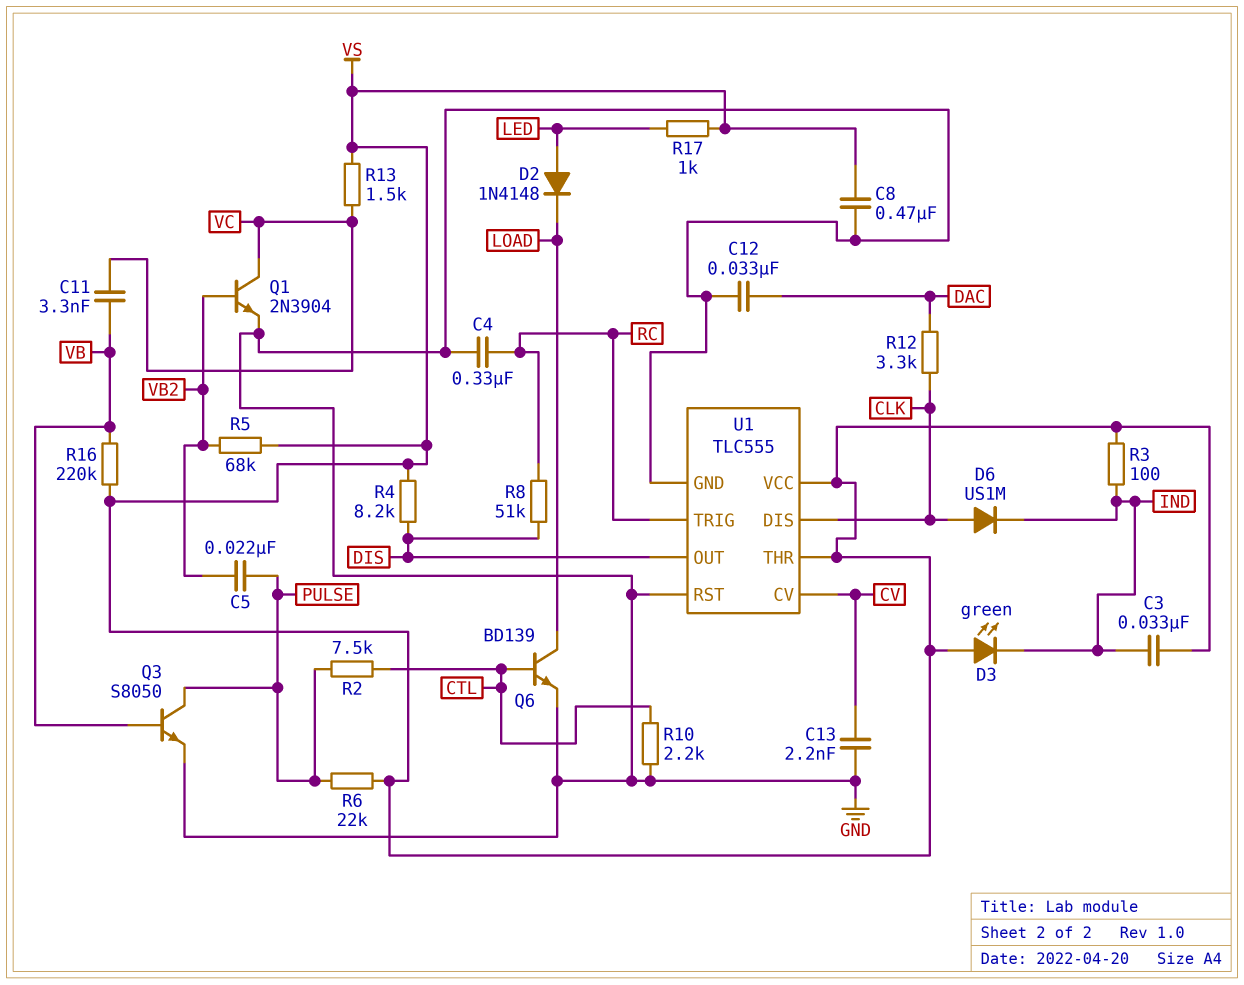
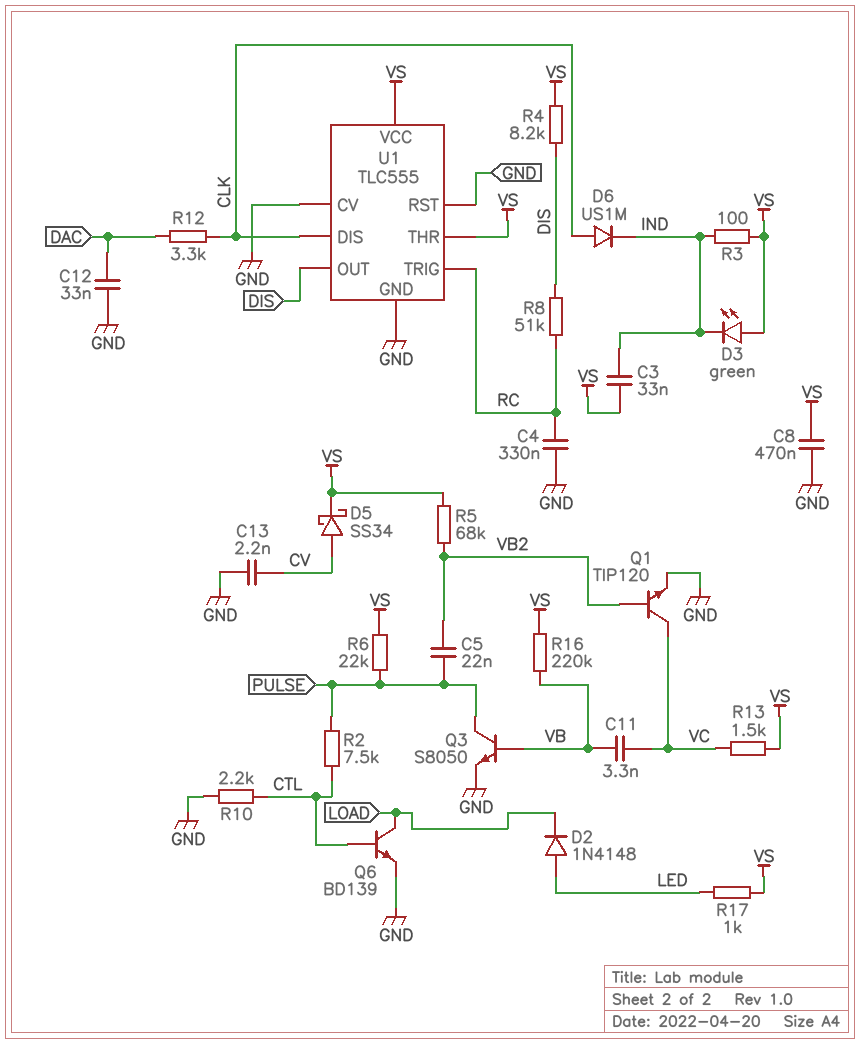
D5: none -> schottky SS34 (A CV, K VS)
Q1: NPN 2N3904 (B VB2, C VC, E GND) -> NPN TIP120 (B VB2, C VC, E GND)
U1 pin CV: CV -> GND

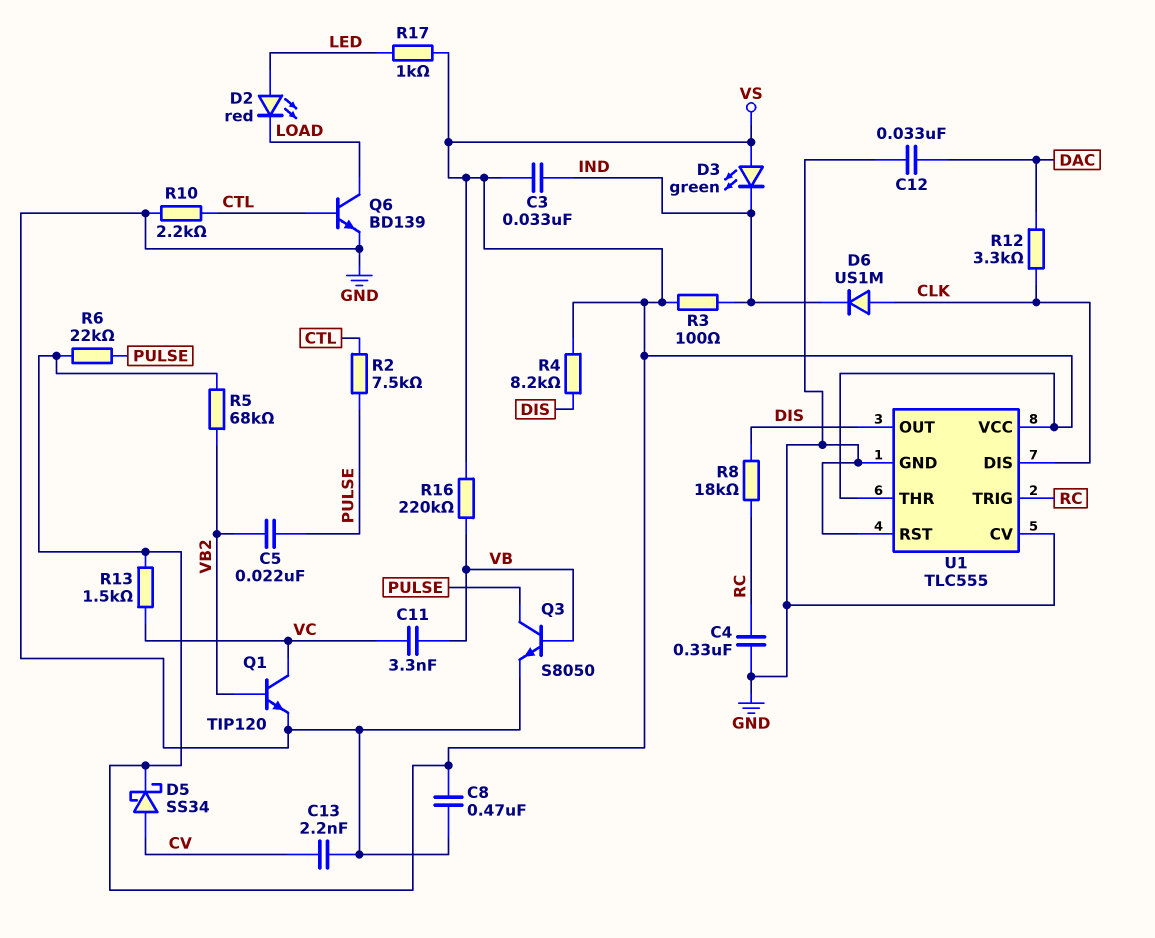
D2: diode 1N4148 (A LED, K LOAD) -> LED red (A LED, K LOAD)
R8: 51k (DIS, RC) -> 18k (DIS, RC)

